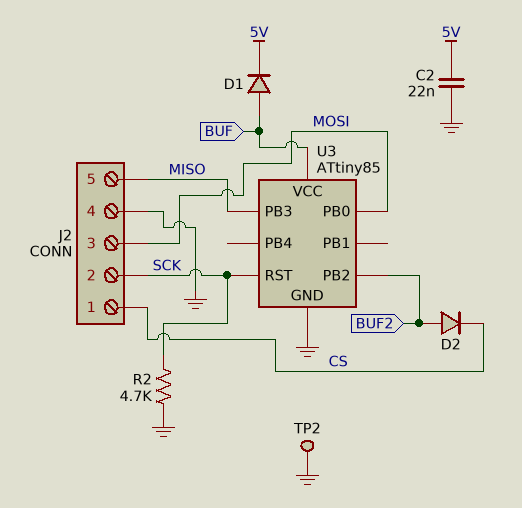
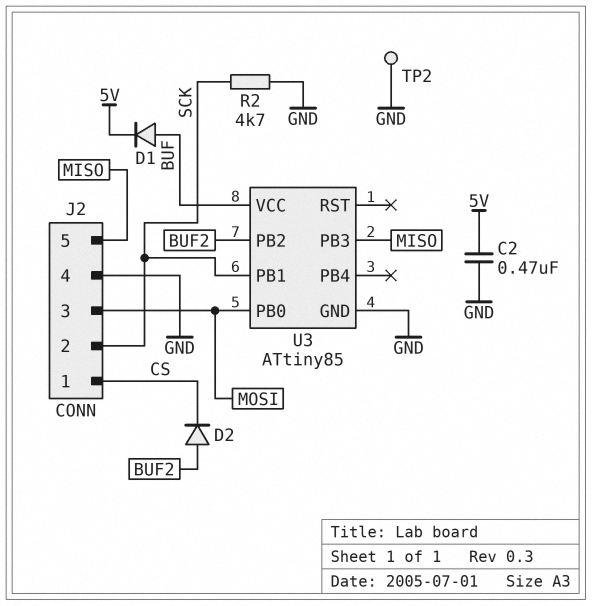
C2: 22nF (5V, GND) -> 470nF (5V, GND)
U3 pin PB1: none -> SCK
U3 pin RST: SCK -> none

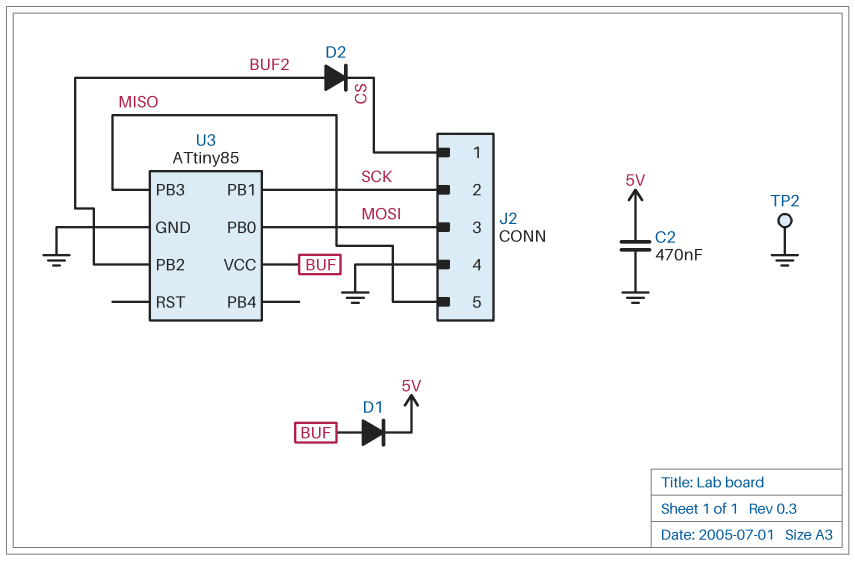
R2: 4.7k (GND, SCK) -> none

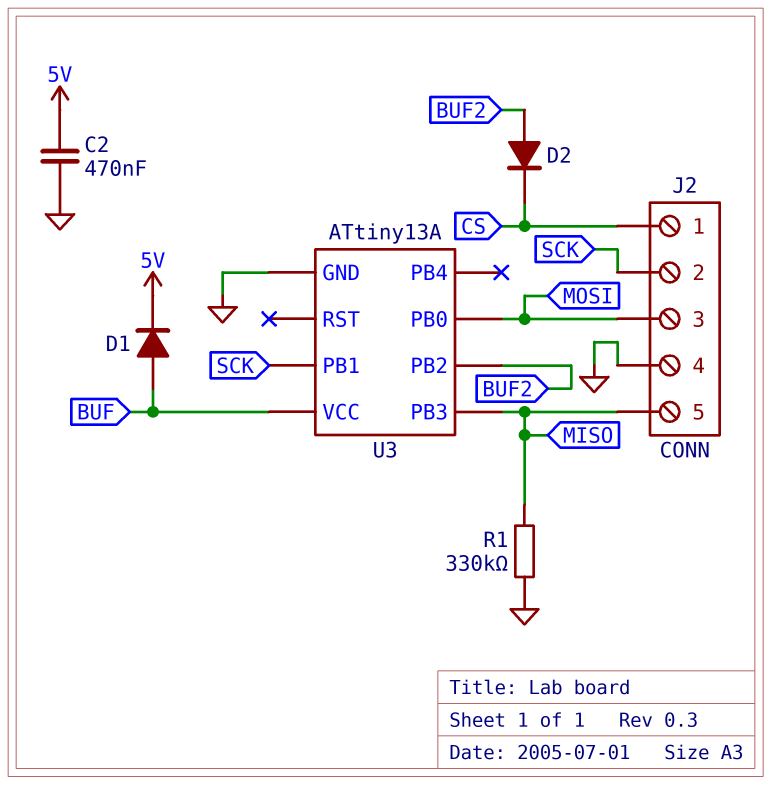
R1: none -> 330k (GND, MISO)
TP2: test point (GND) -> none
U3: ATtiny85 -> ATtiny13A

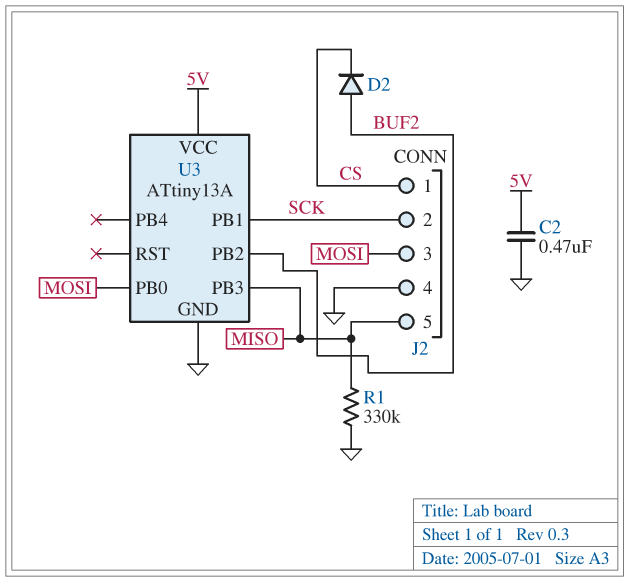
D1: diode (A BUF, K 5V) -> none
U3 pin VCC: BUF -> 5V

